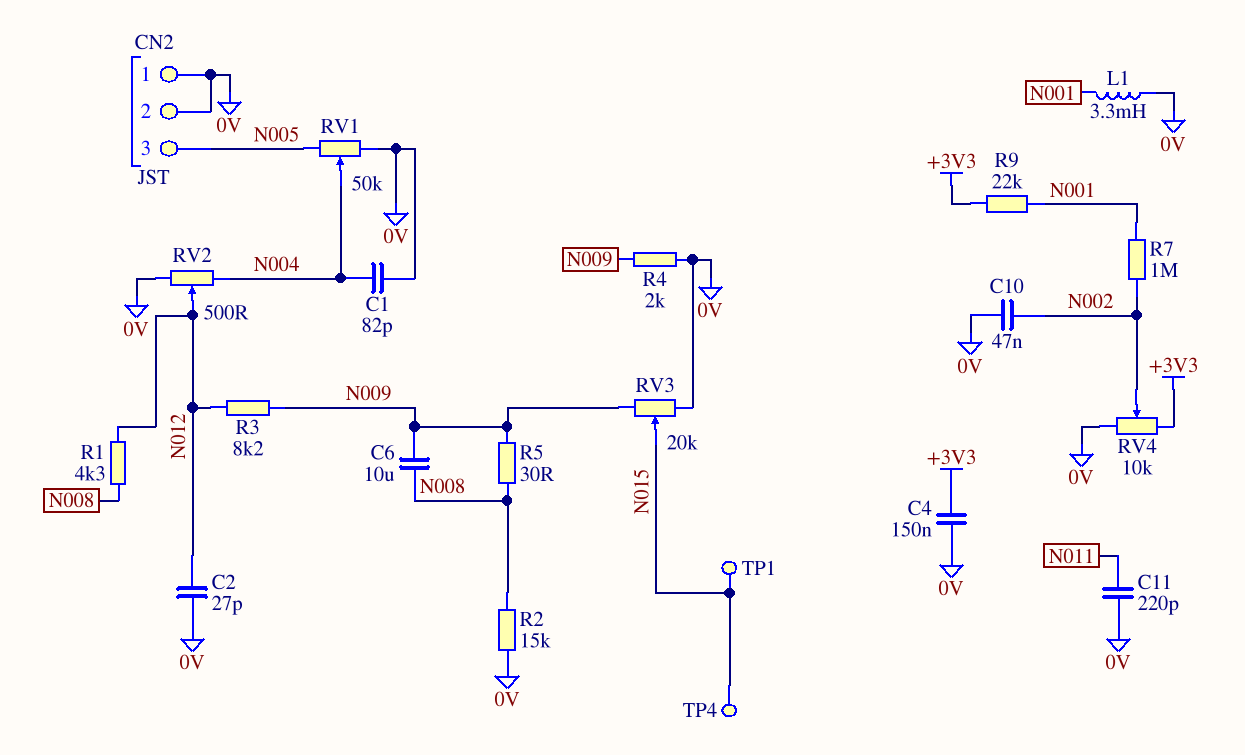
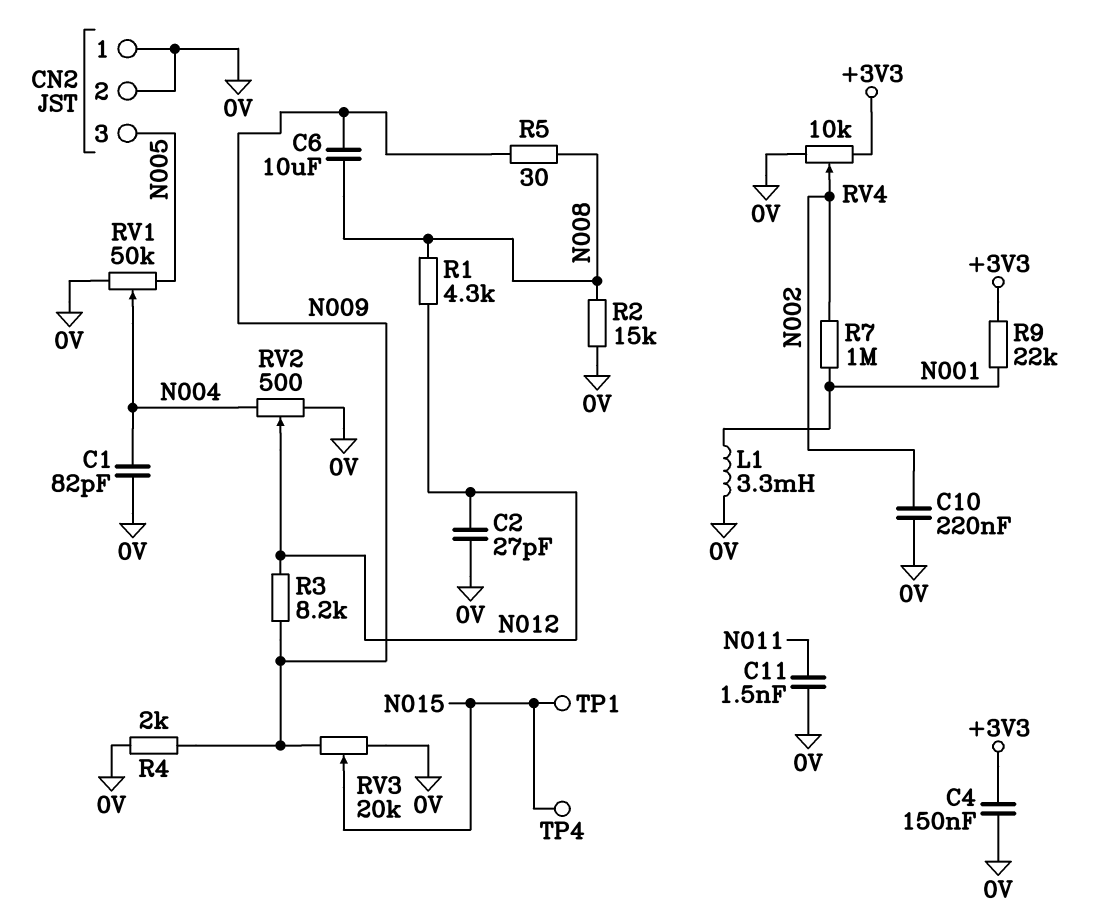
C10: 47nF (0V, N002) -> 220nF (0V, N002)
C11: 220pF (0V, N011) -> 1.5nF (0V, N011)

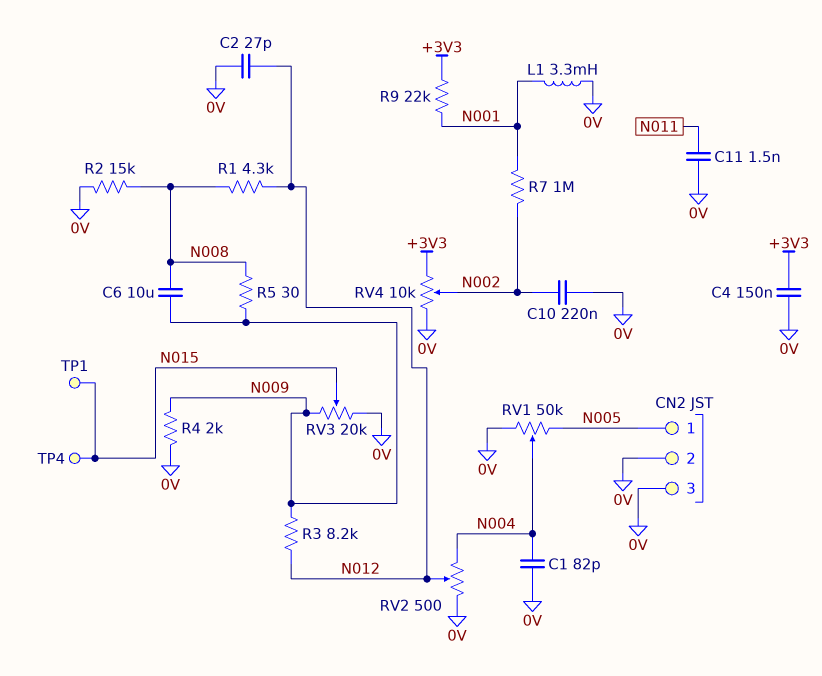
CN2 pin 1: 0V -> N005
CN2 pin 3: N005 -> 0V

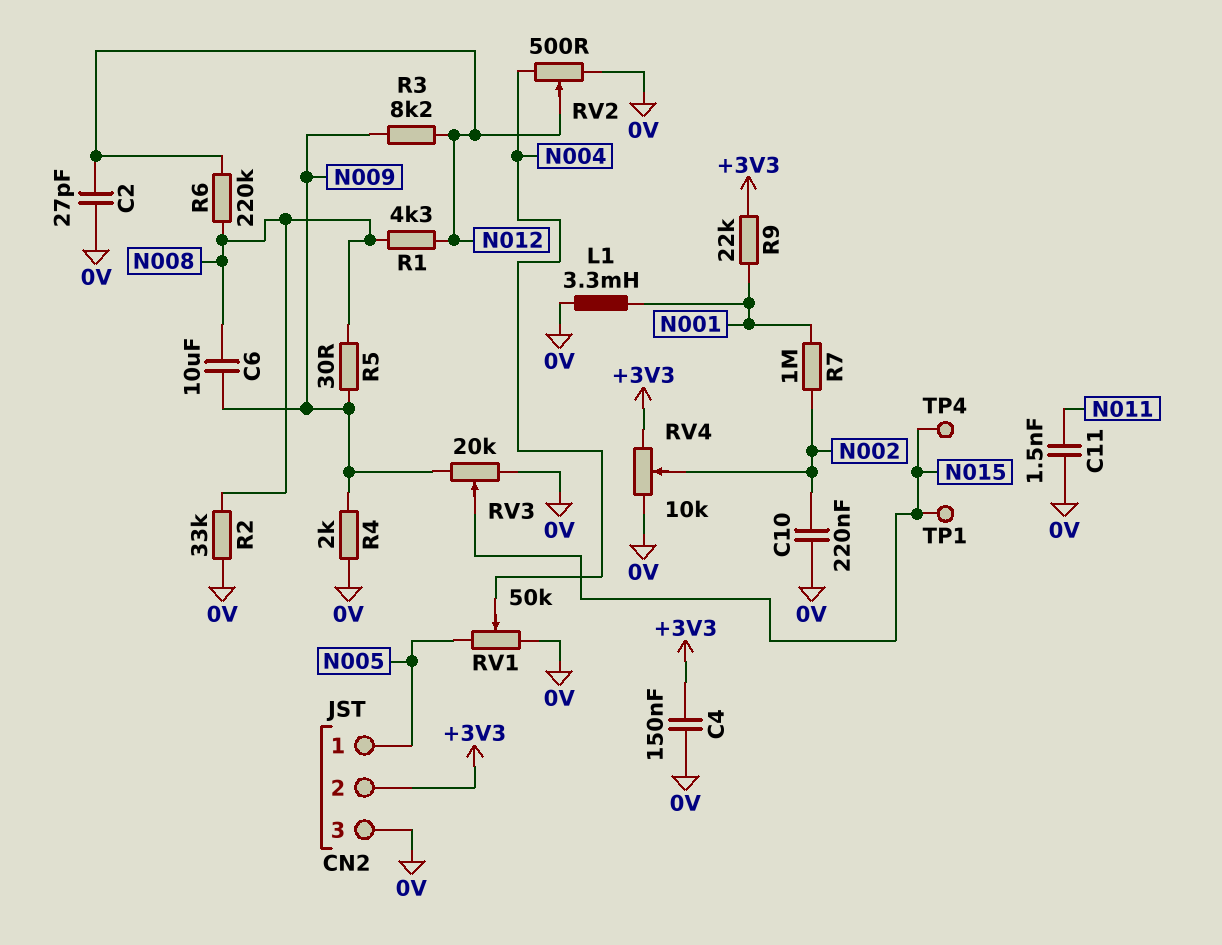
C1: 82pF (0V, N004) -> none
CN2 pin 2: 0V -> +3V3
R2: 15k (0V, N008) -> 33k (0V, N008)
R6: none -> 220k (N008, N012)

